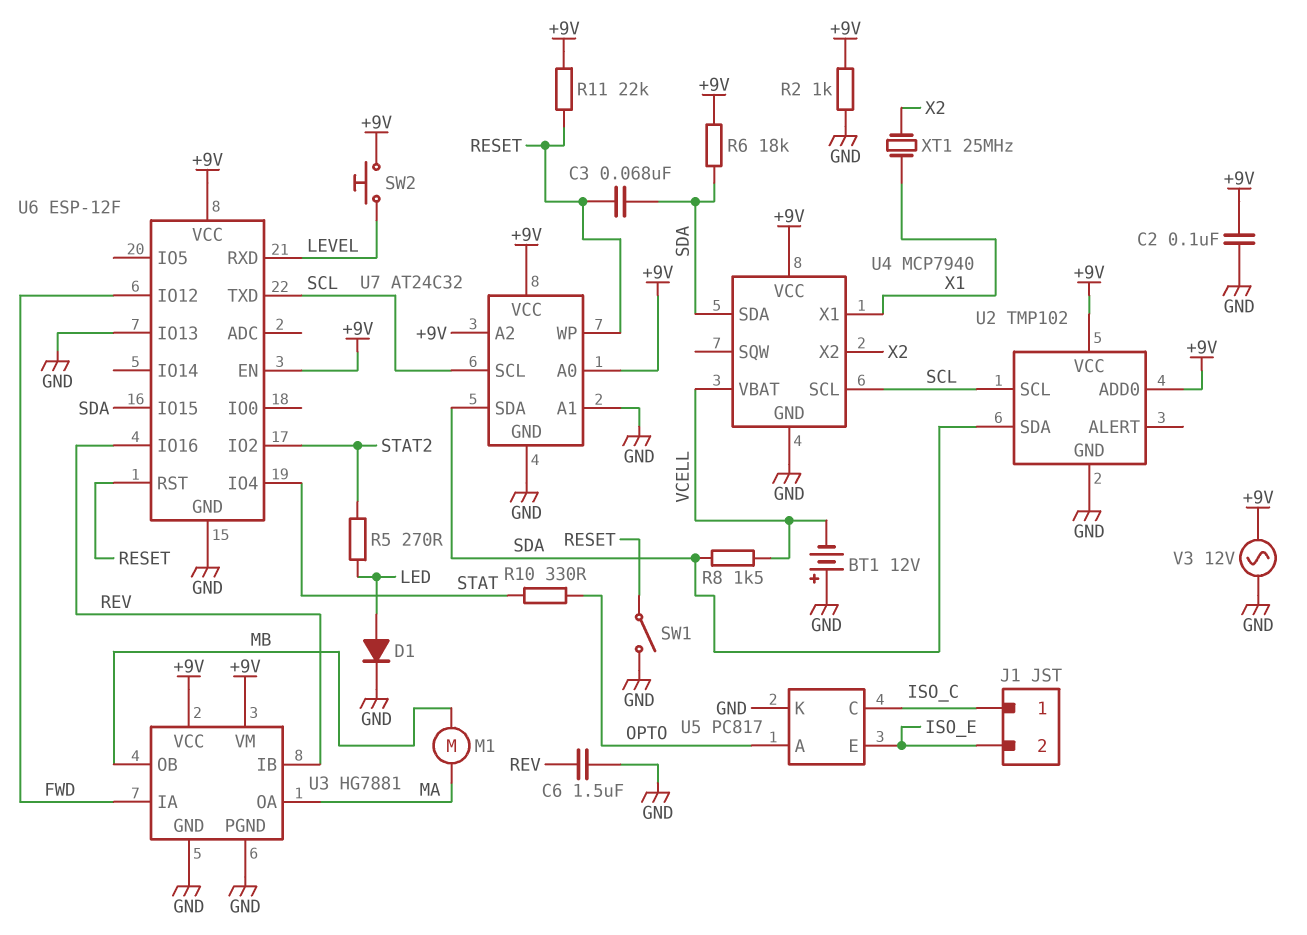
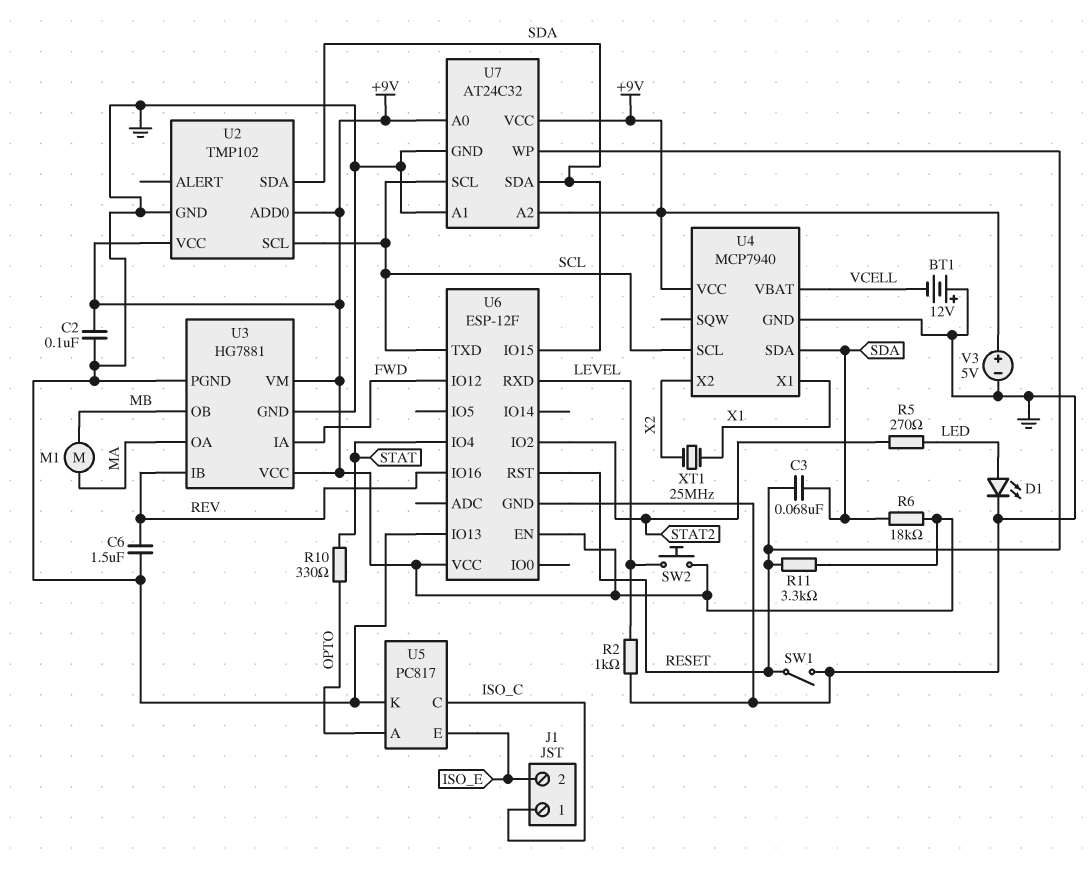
D1: diode (A LED, K GND) -> LED (A LED, K GND)
R2: 1k (+9V, GND) -> 1k (GND, LEVEL)
R8: 1.5k (SDA, VCELL) -> none
R11: 22k (+9V, RESET) -> 3.3k (+9V, RESET)
V3: AC 12V (+9V, GND) -> 5V (plus +9V, minus GND)

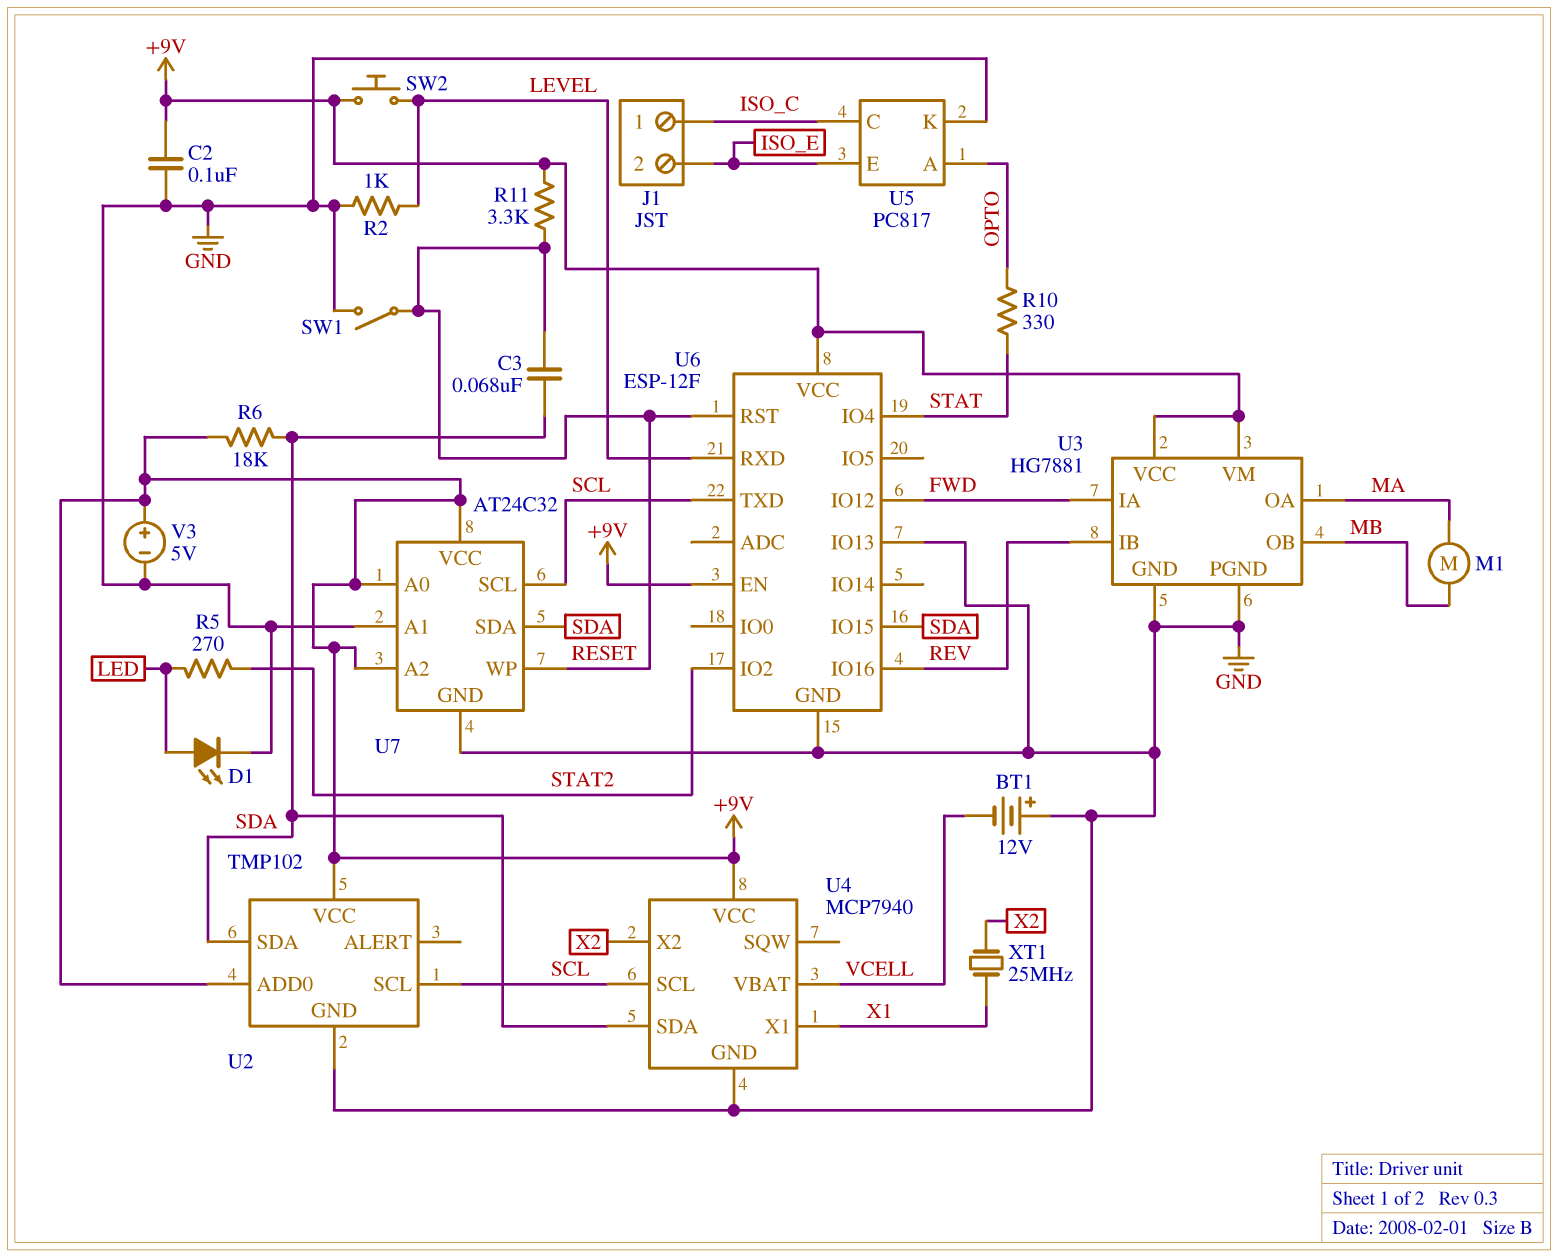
C6: 1.5uF (GND, REV) -> none

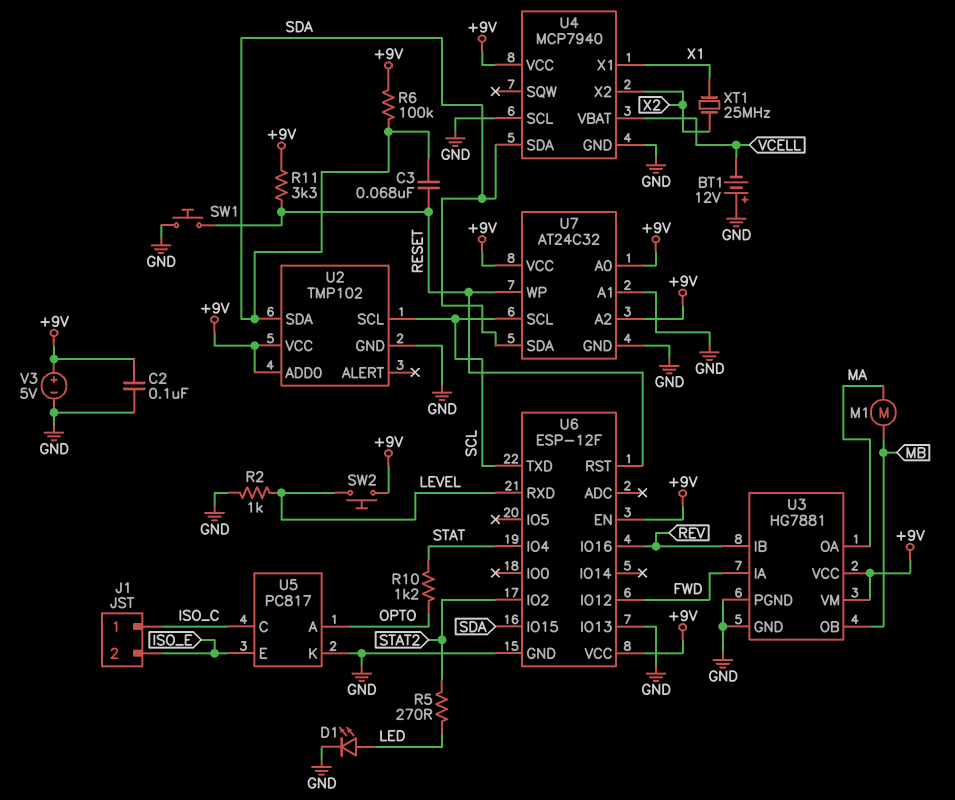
R6: 18k (+9V, SDA) -> 100k (+9V, SDA)
R10: 330 (OPTO, STAT) -> 1.2k (OPTO, STAT)
SW1: switch (GND, RESET) -> button (GND, RESET)
U4 pin SCL: SCL -> GND

